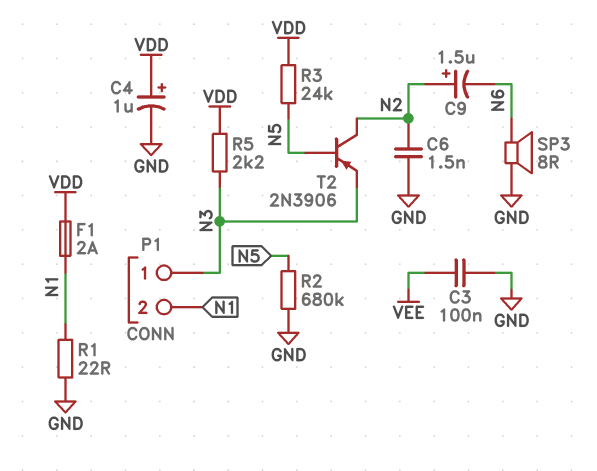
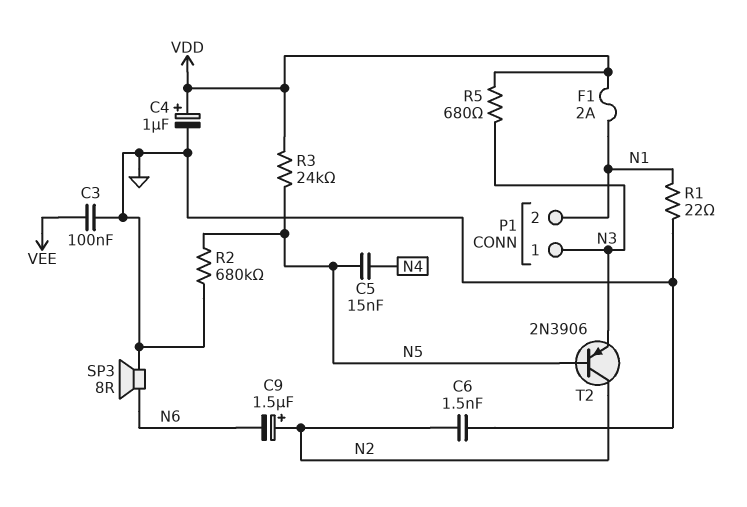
C5: none -> 15nF (N4, N5)
R5: 2.2k (N3, VDD) -> 680 (N3, VDD)

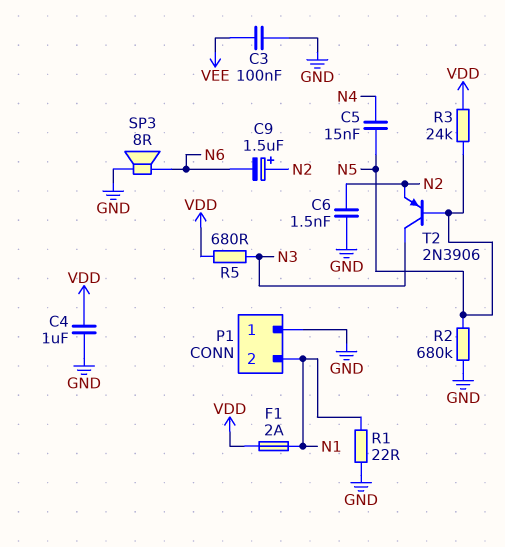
C4: 1uF (plus VDD, minus GND) -> 1uF (GND, VDD)
P1 pin 1: N3 -> GND
T2: PNP 2N3906 (B N5, C N2, E N3) -> PNP 2N3906 (B N5, C N3, E N2)

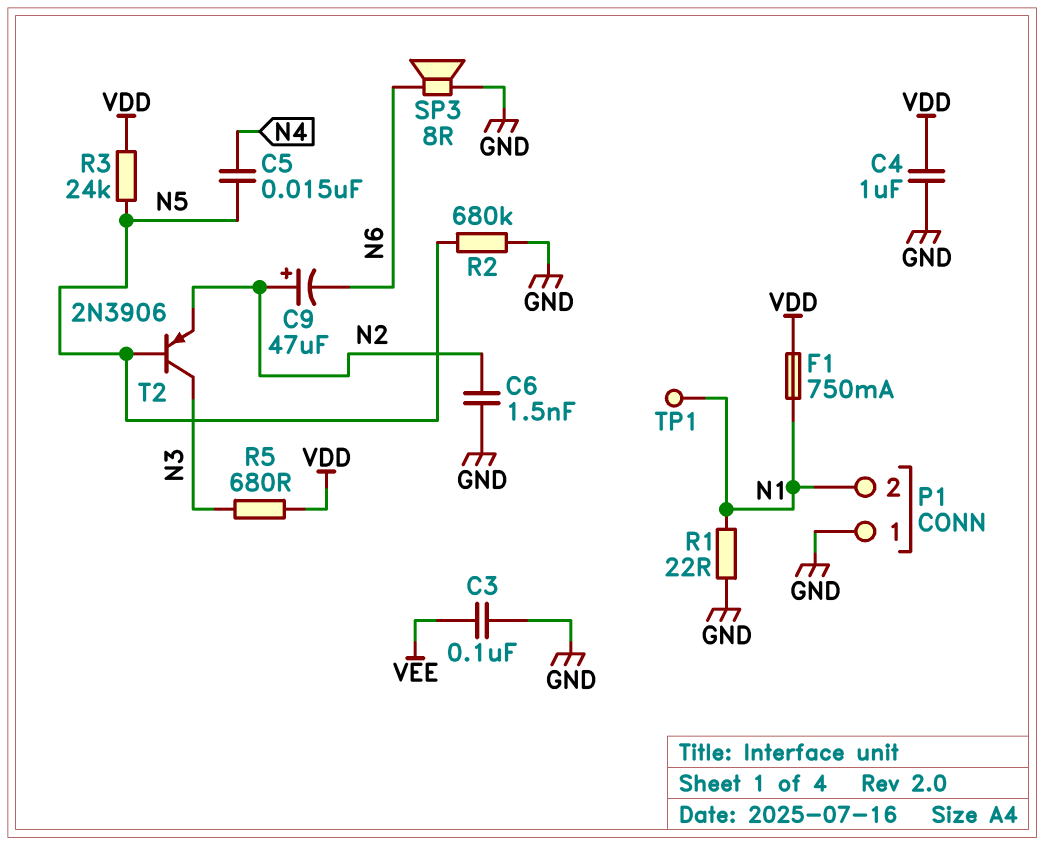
C9: 1.5uF (plus N2, minus N6) -> 47uF (plus N2, minus N6)
F1: 2A (N1, VDD) -> 750mA (N1, VDD)
TP1: none -> test point (N1)

